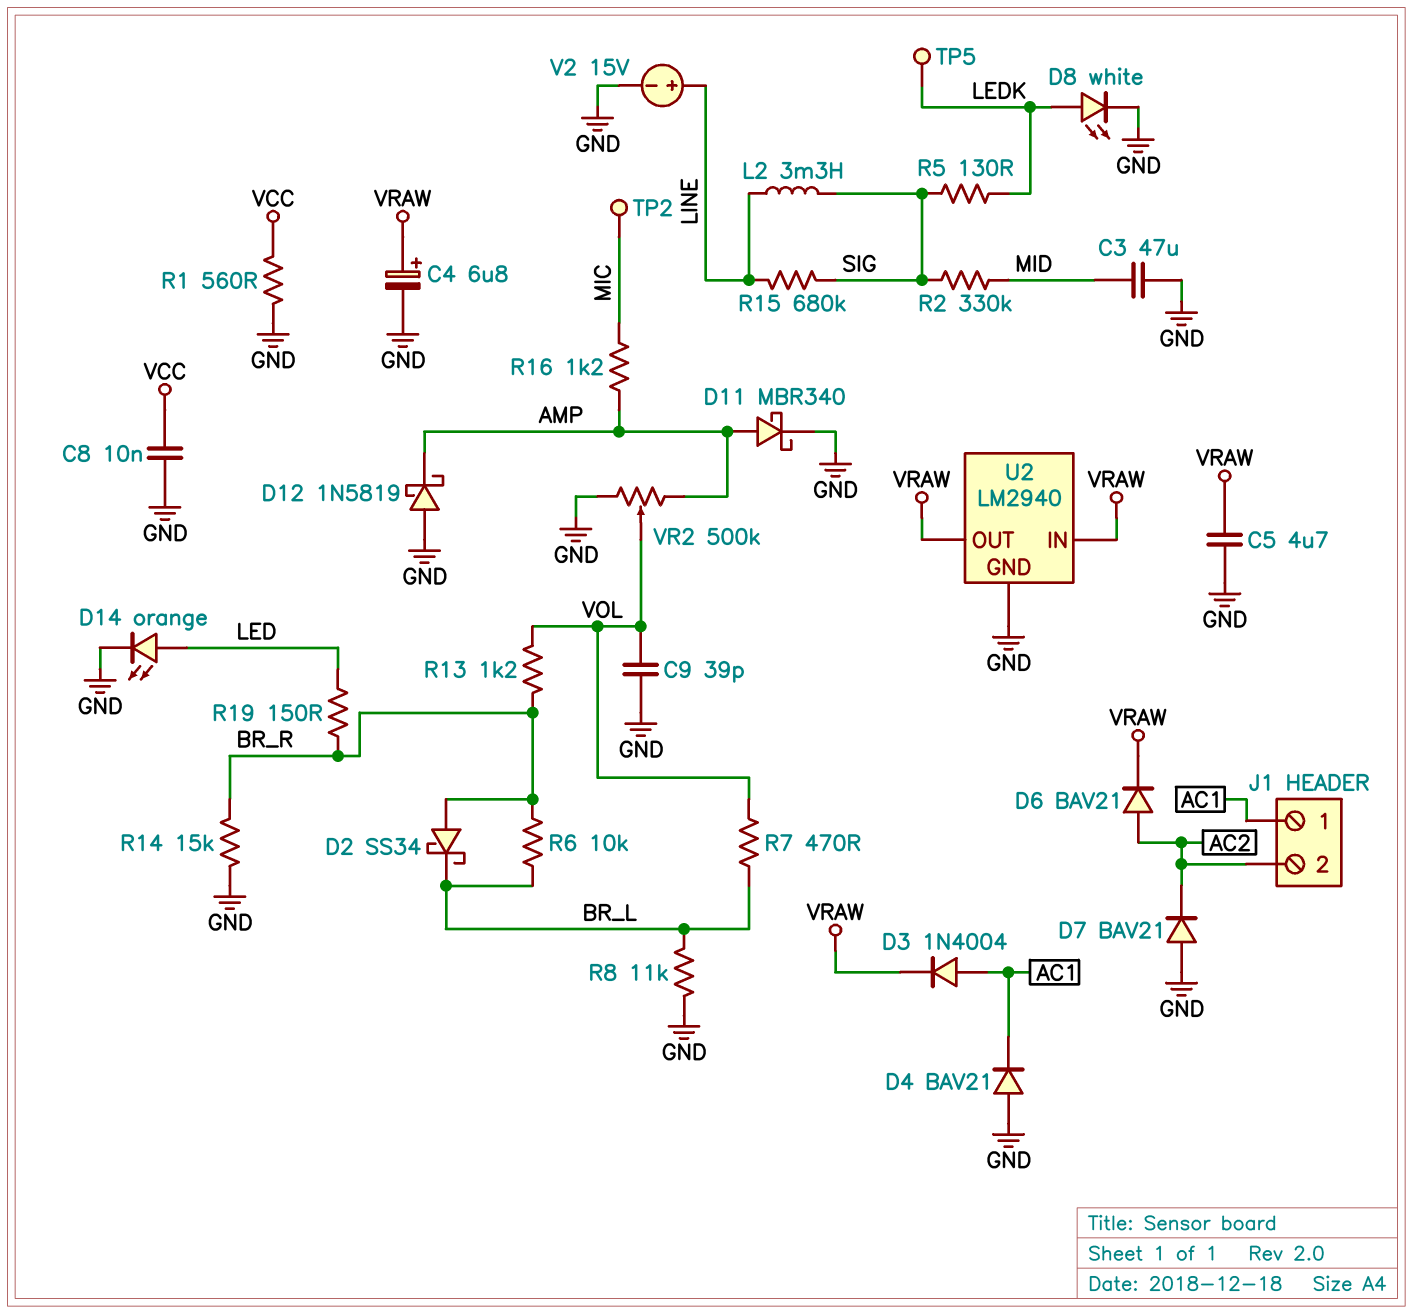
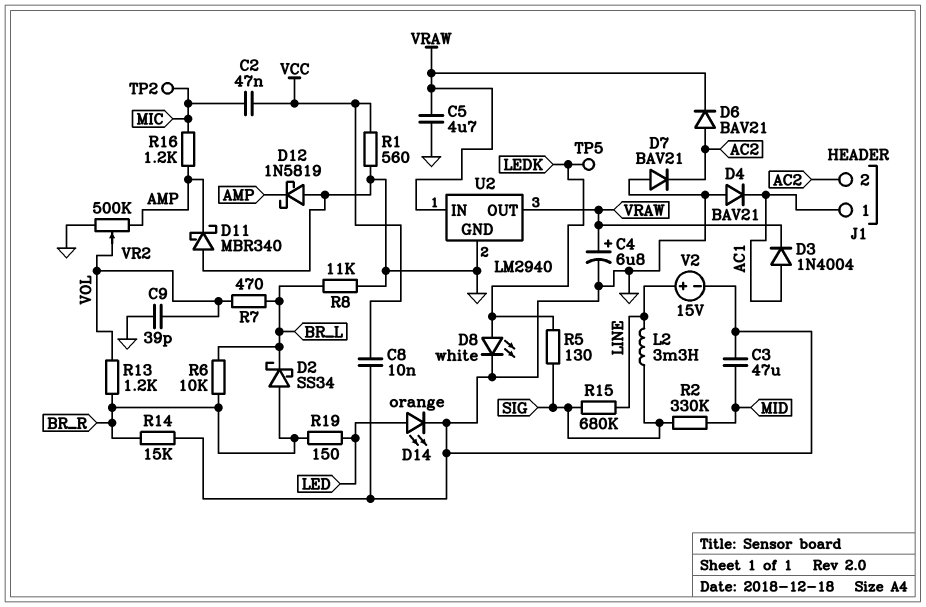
C2: none -> 47nF (MIC, VCC)
D11: schottky MBR340 (A AMP, K GND) -> schottky MBR340 (A GND, K AMP)

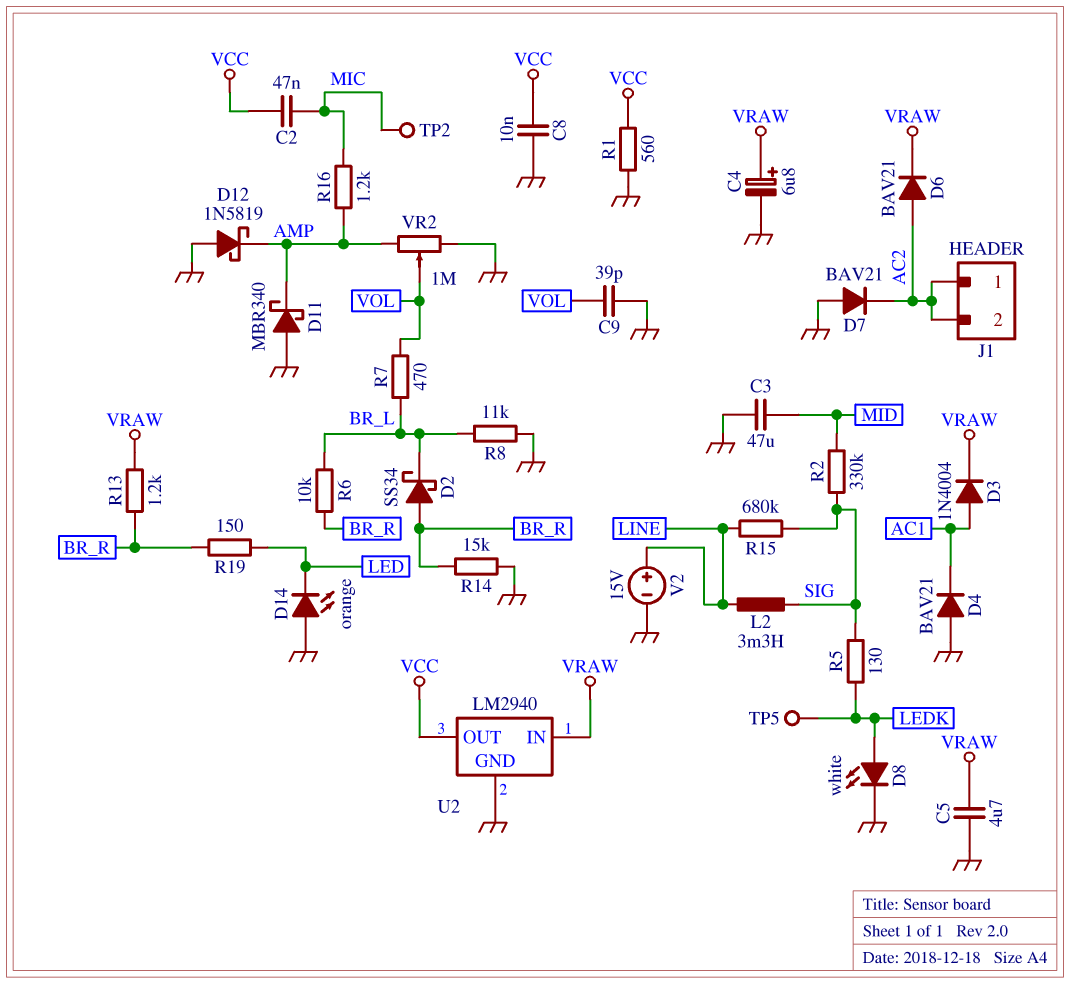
D14: LED orange (A LED, K GND) -> LED orange (A GND, K LED)
J1 pin 1: AC1 -> AC2
R13: 1.2k (BR_R, VOL) -> 1.2k (BR_R, VRAW)
U2 pin OUT: VRAW -> VCC
VR2: 500k (AMP, GND, wiper VOL) -> 1M (AMP, GND, wiper VOL)

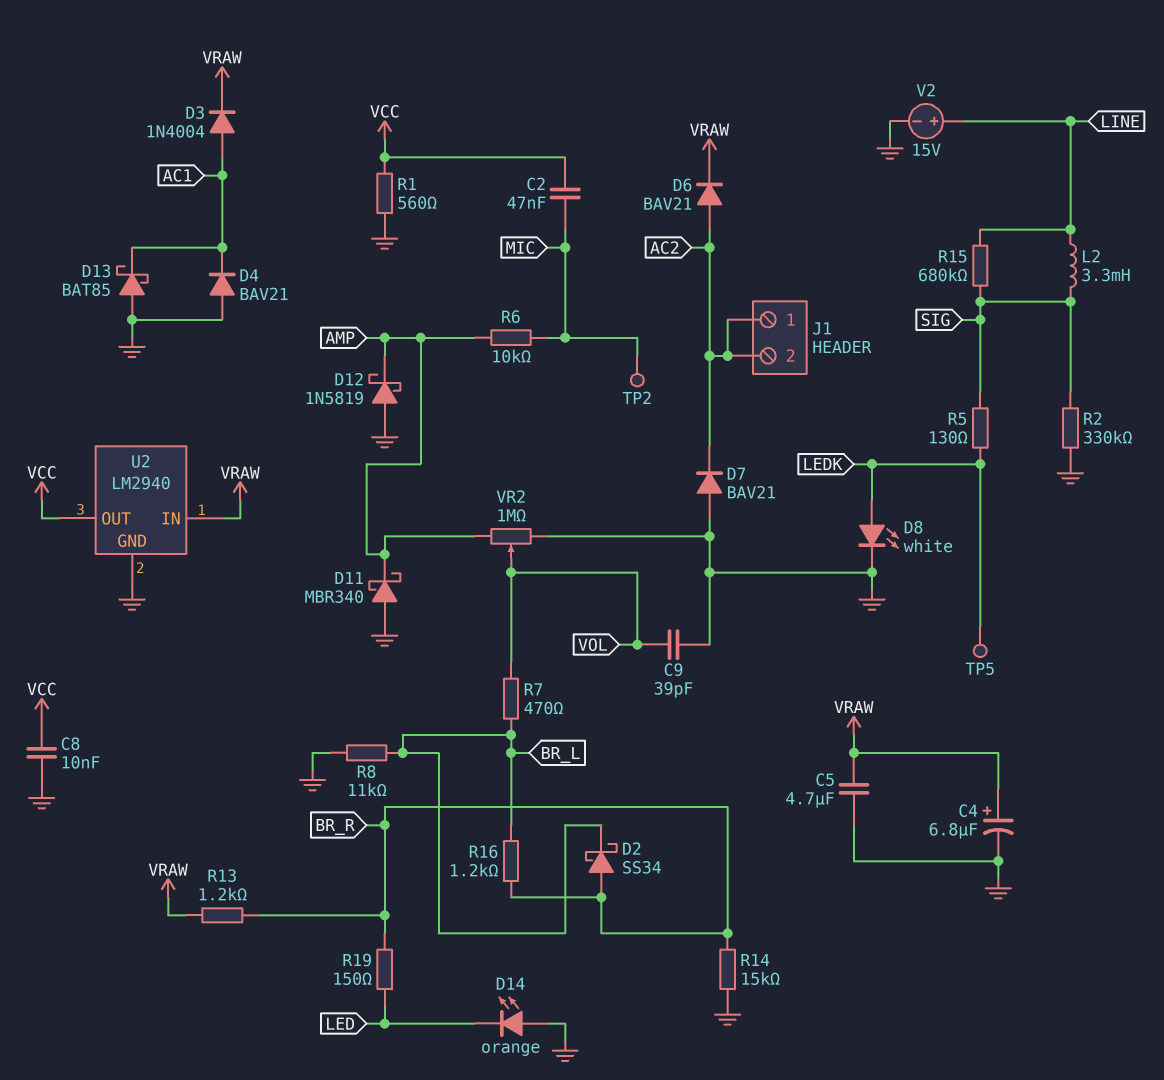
C3: 47uF (GND, MID) -> none
D13: none -> schottky BAT85 (A GND, K AC1)
R2: 330k (MID, SIG) -> 330k (GND, SIG)
R6: 10k (BR_L, BR_R) -> 10k (AMP, MIC)
R16: 1.2k (AMP, MIC) -> 1.2k (BR_L, BR_R)

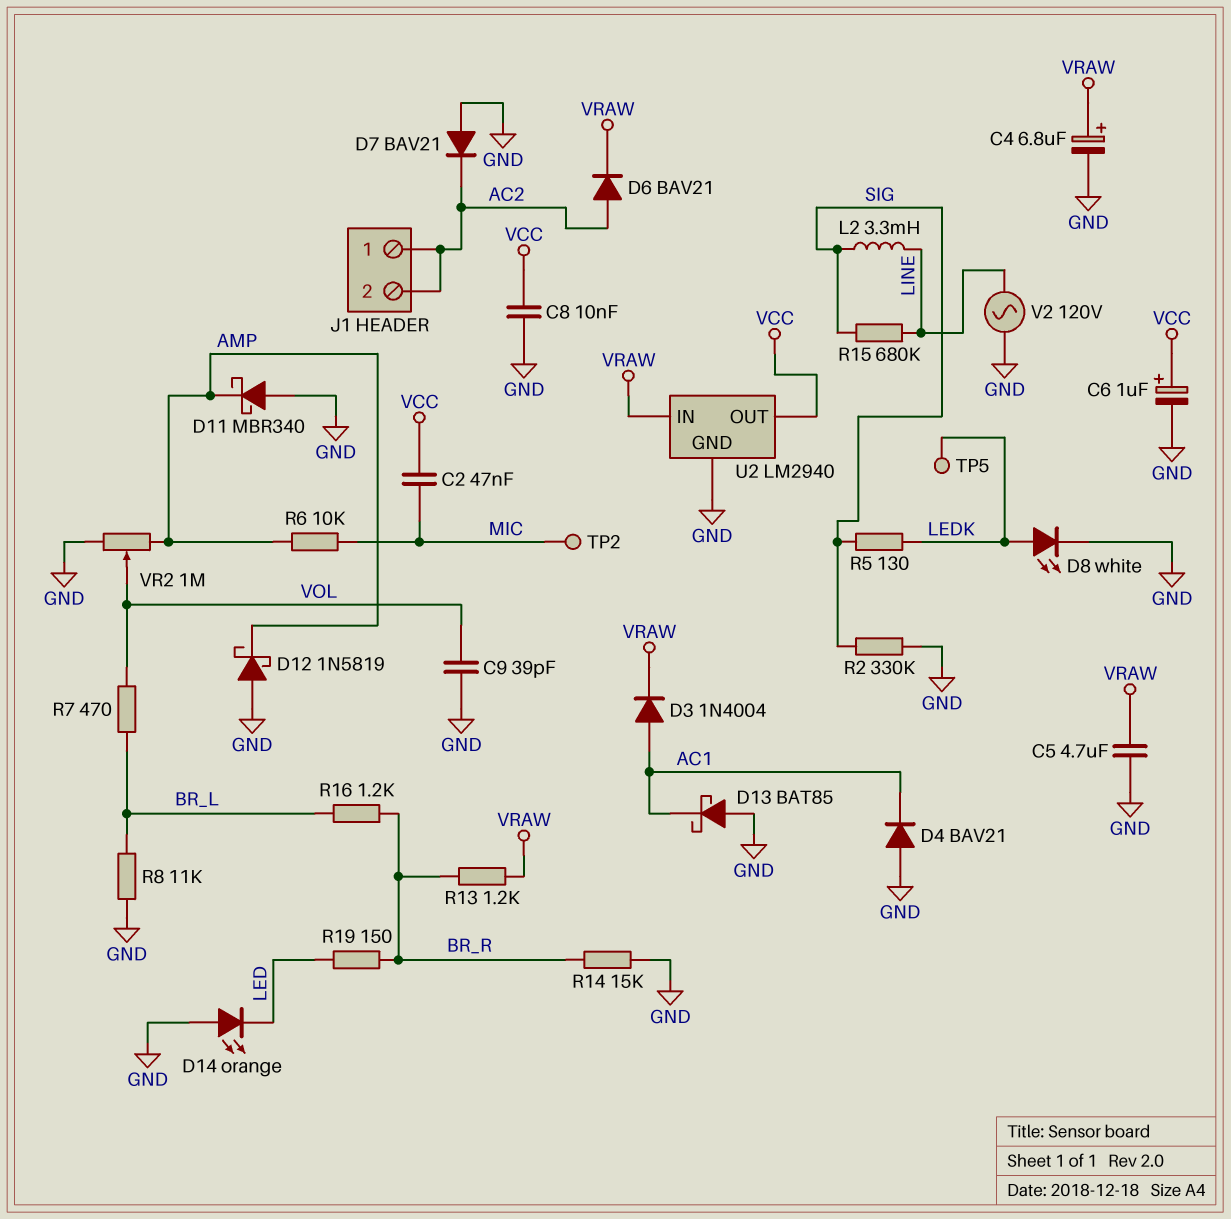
C6: none -> 1uF (plus VCC, minus GND)
D2: schottky SS34 (A BR_R, K BR_L) -> none
R1: 560 (GND, VCC) -> none
V2: 15V (plus LINE, minus GND) -> AC 120V (GND, LINE)

